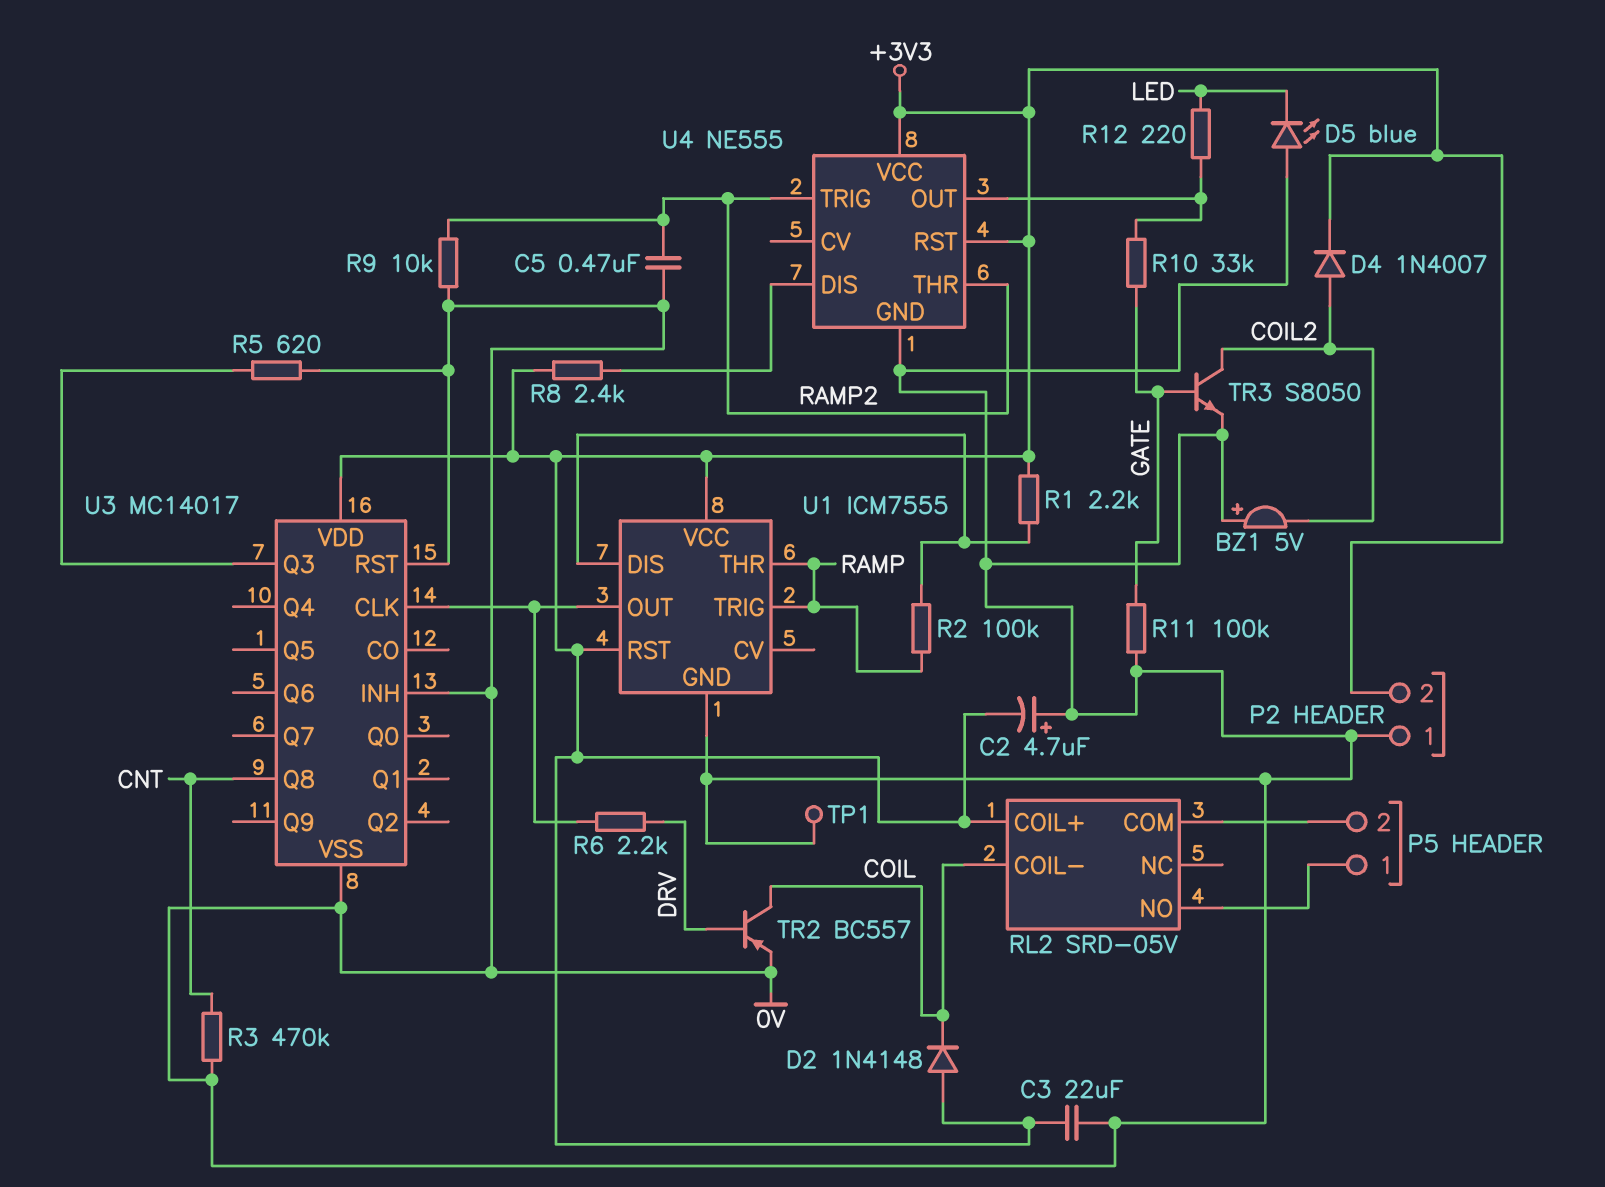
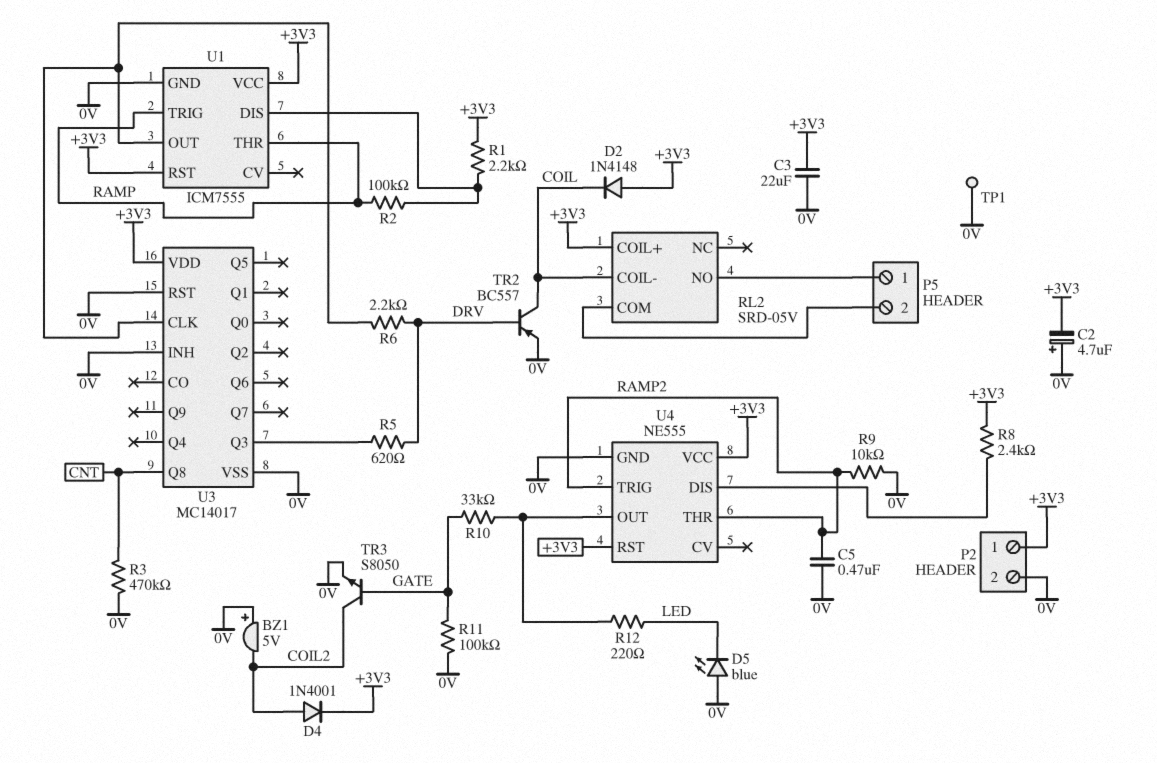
D4: diode 1N4007 (A COIL2, K +3V3) -> diode 1N4001 (A COIL2, K +3V3)
P2 pin 1: 0V -> +3V3
P2 pin 2: +3V3 -> 0V
R5: 620 (0V, U3/Q3) -> 620 (DRV, U3/Q3)

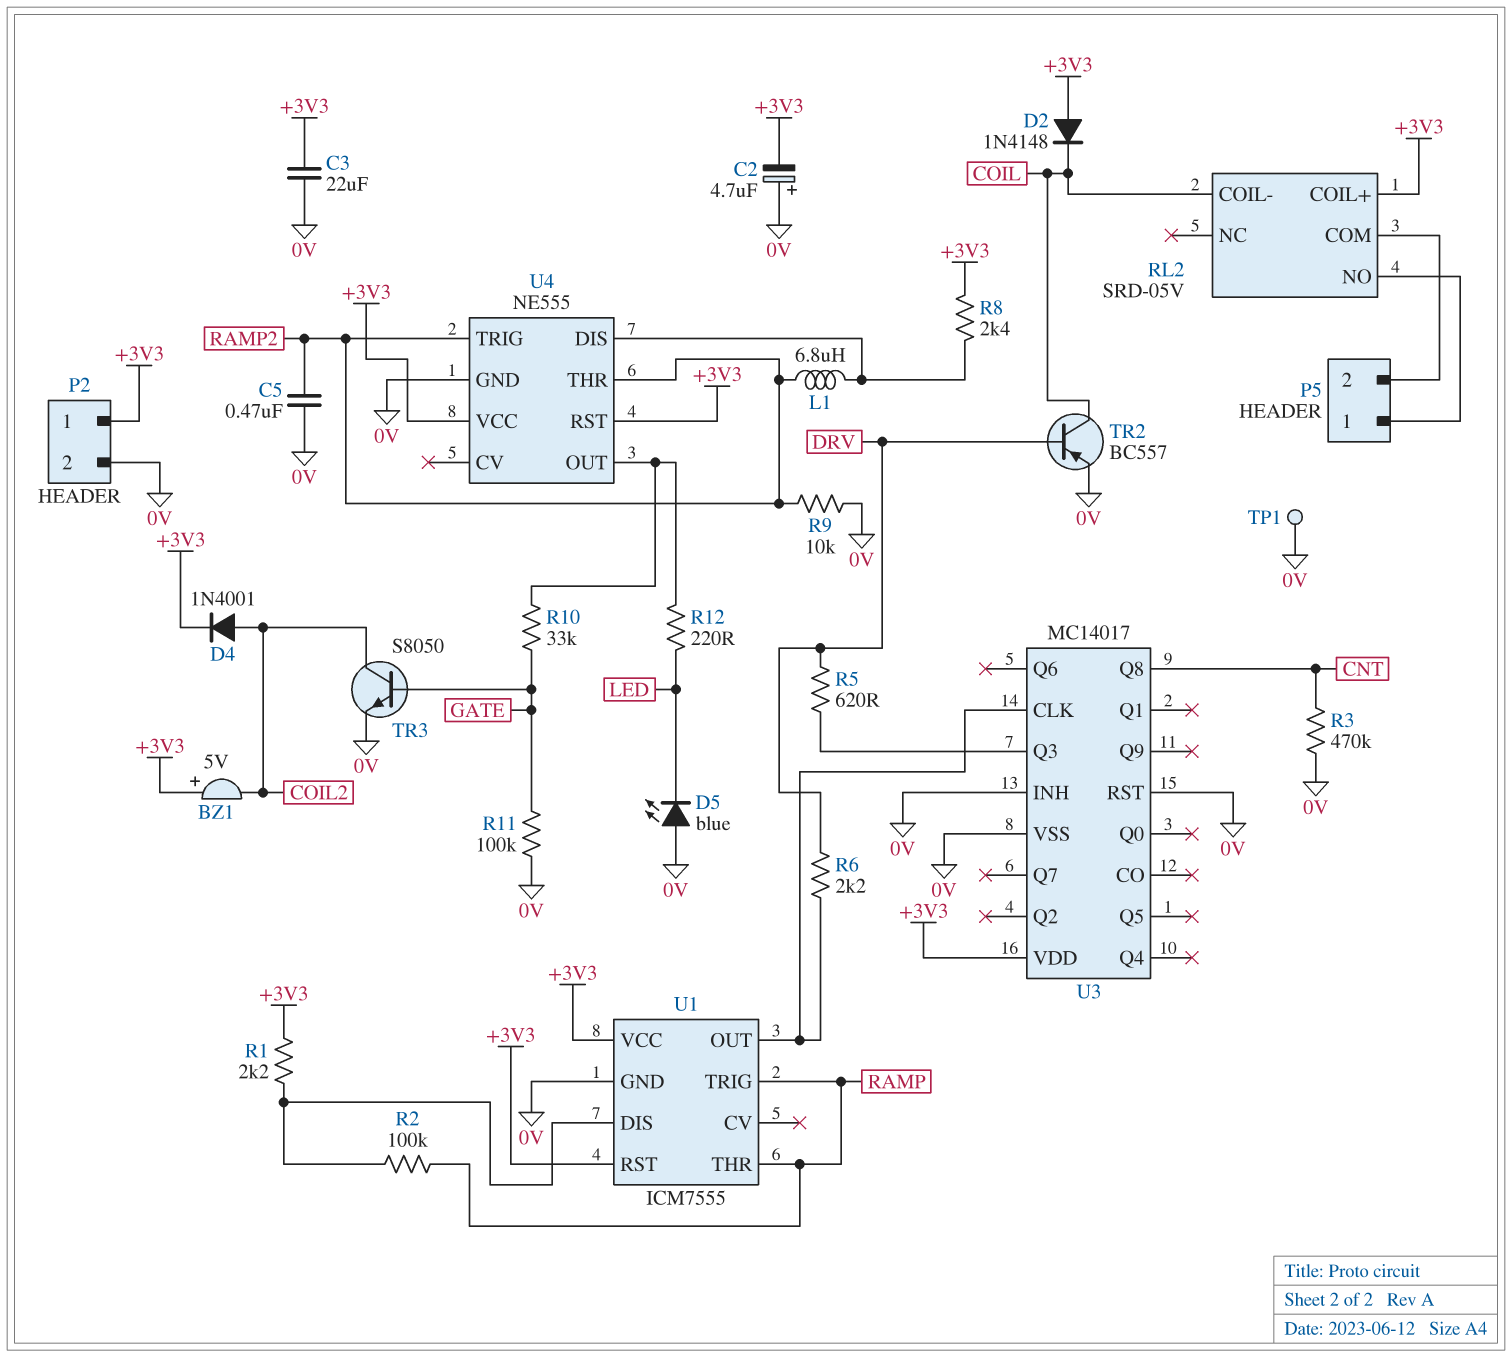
BZ1: buzzer 5V (plus 0V, minus COIL2) -> buzzer 5V (plus +3V3, minus COIL2)
L1: none -> 6.8uH (RAMP2, U4/DIS)

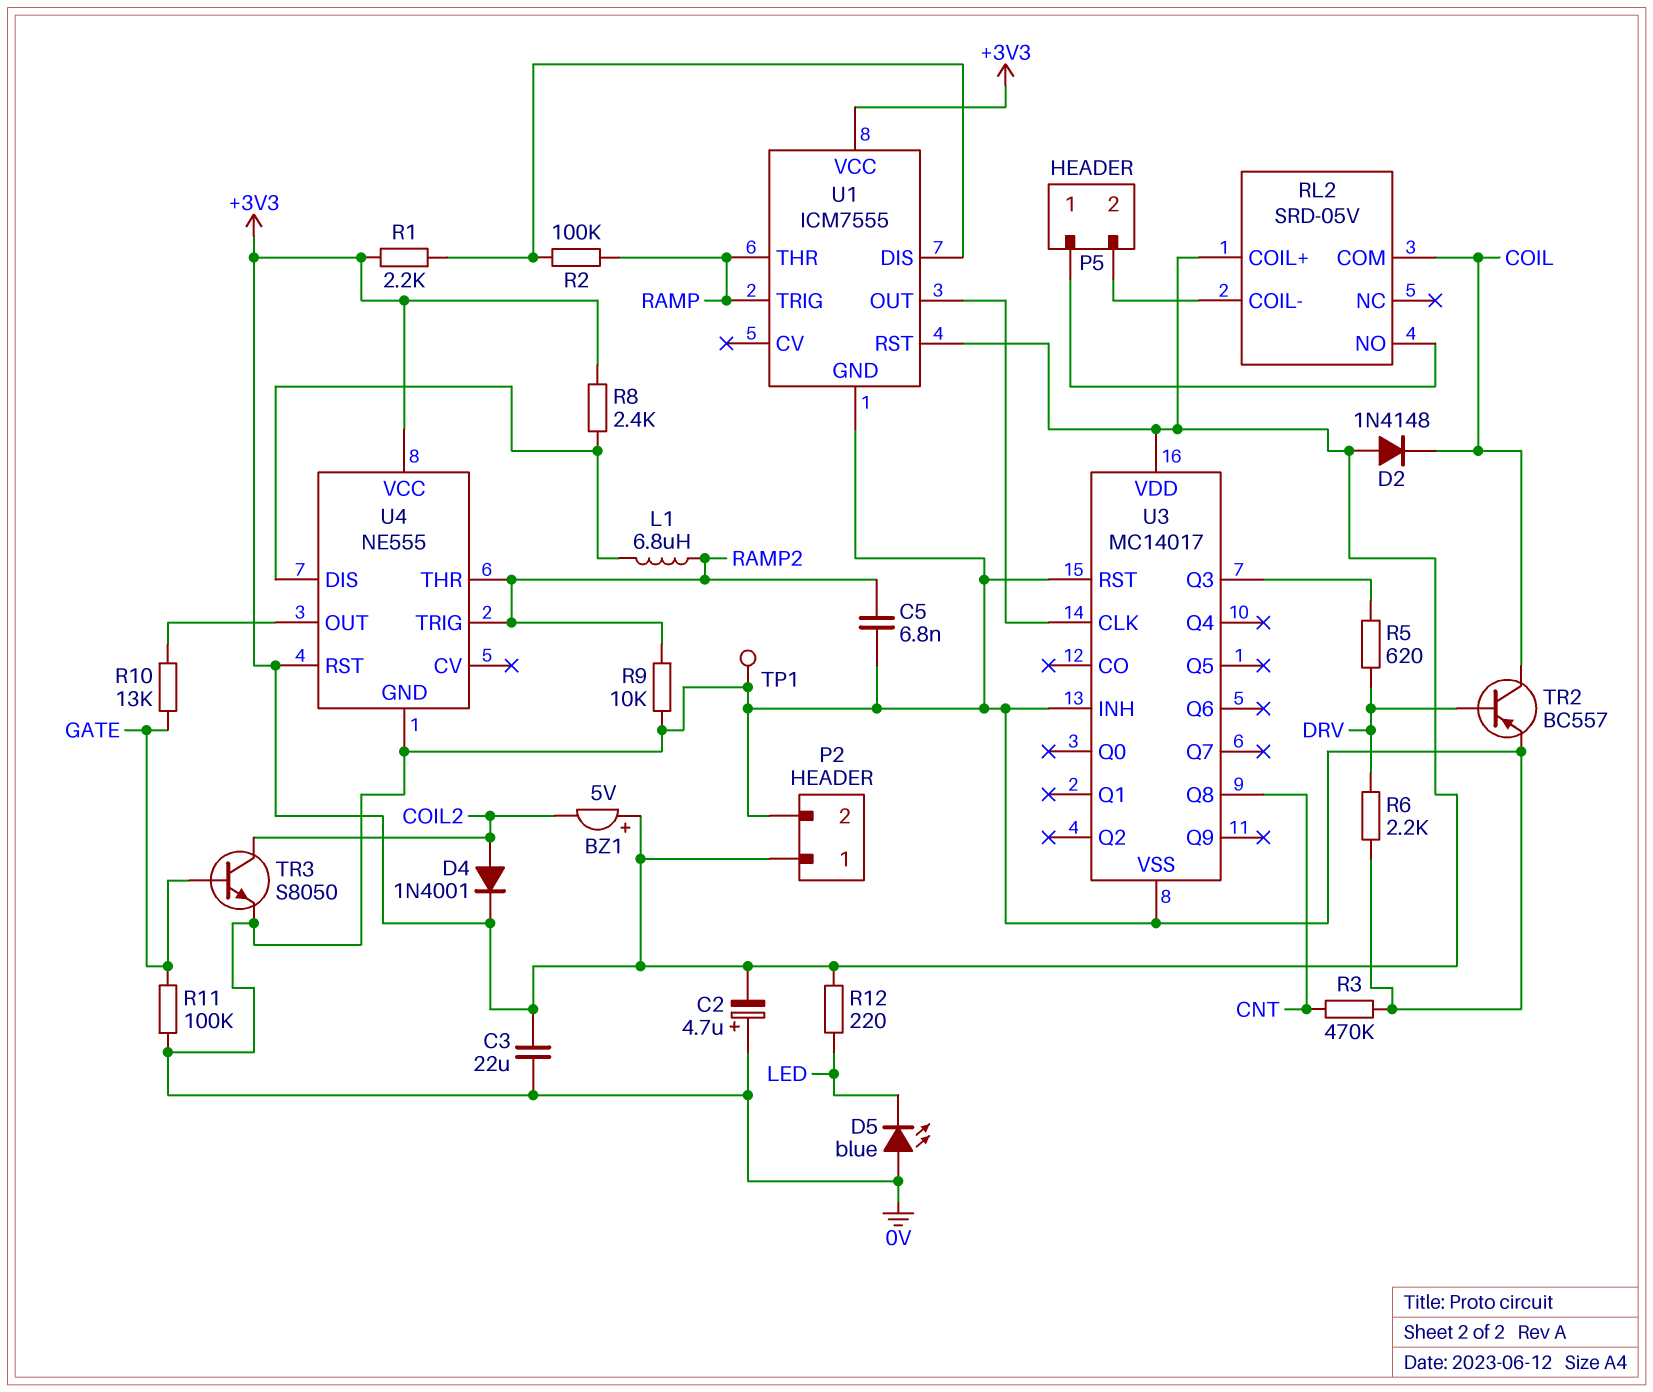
C5: 470nF (0V, RAMP2) -> 6.8nF (0V, RAMP2)
R6: 2.2k (DRV, U1/OUT) -> 2.2k (0V, DRV)
R10: 33k (GATE, U4/OUT) -> 13k (GATE, U4/OUT)
R12: 220 (LED, U4/OUT) -> 220 (+3V3, LED)
RL2 pin COIL-: COIL -> P5/2
RL2 pin COM: P5/2 -> COIL

